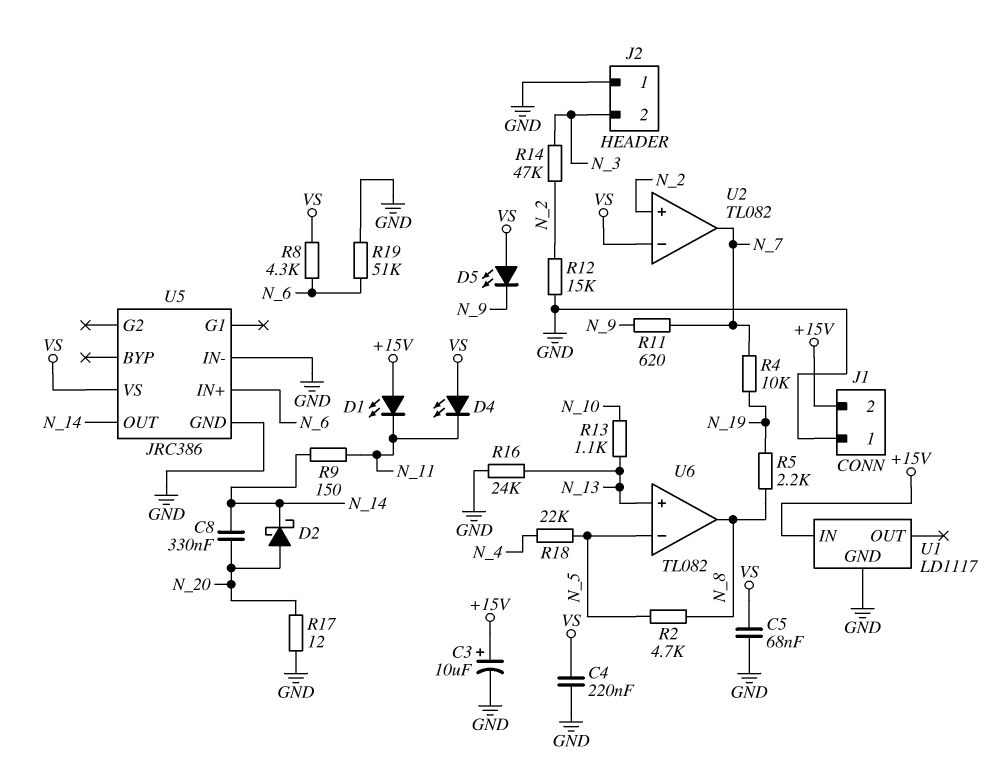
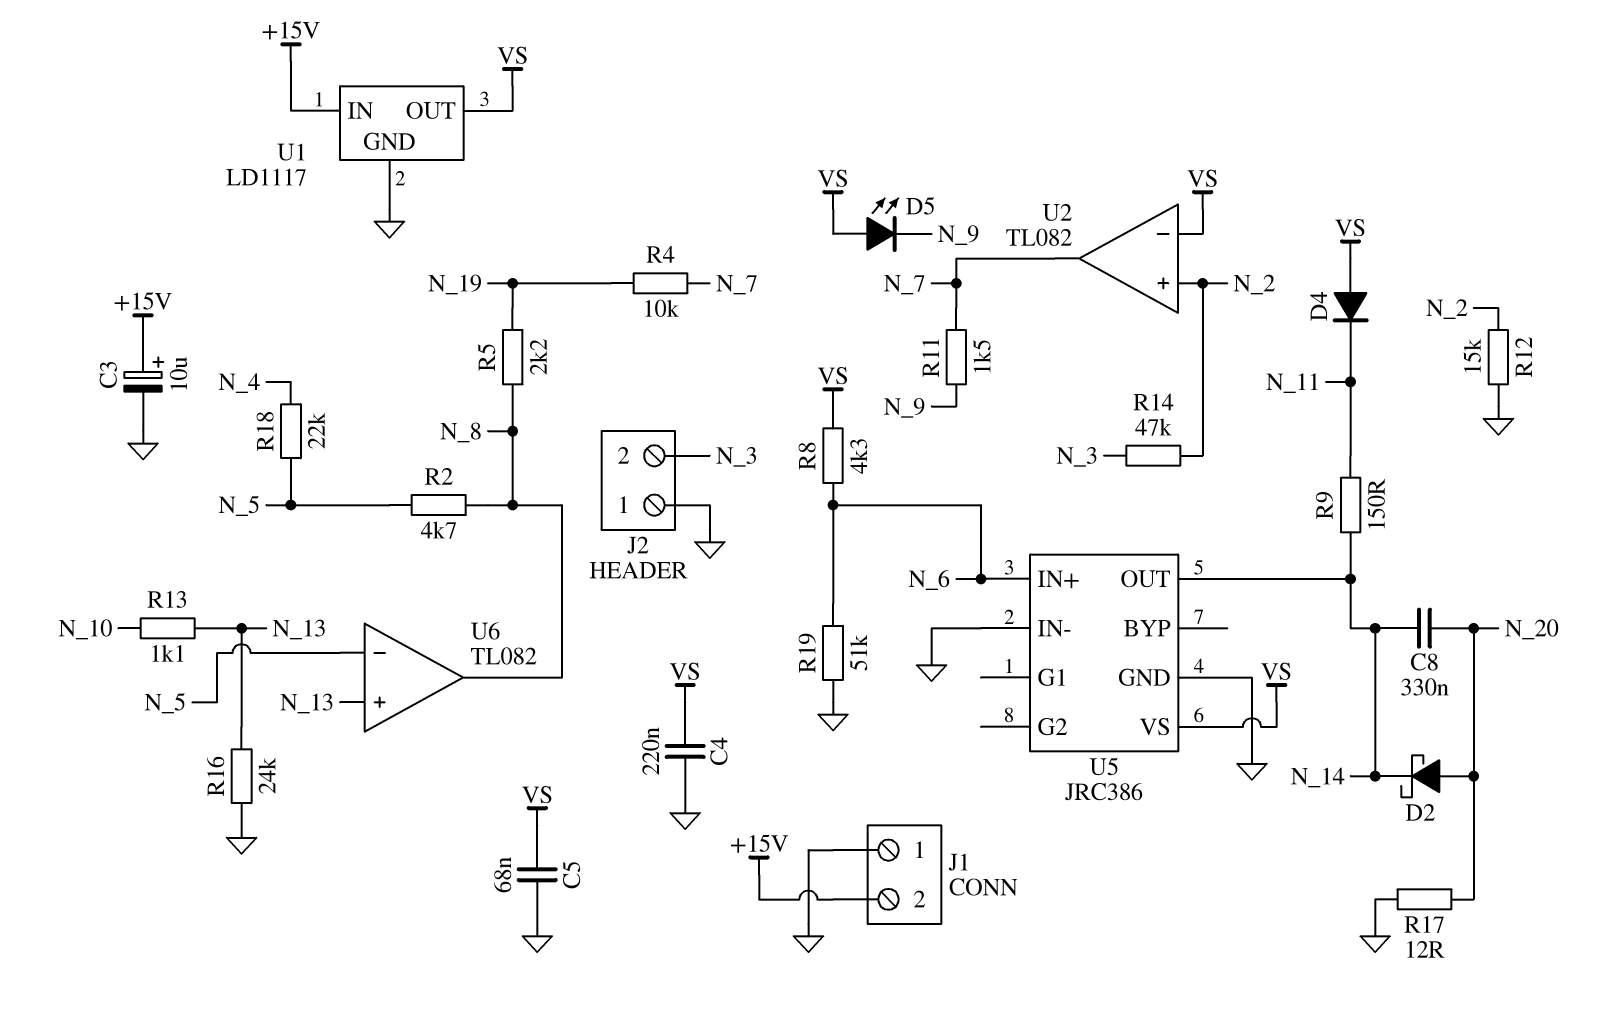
D1: LED (A +15V, K N_11) -> none
D4: LED (A VS, K N_11) -> diode (A VS, K N_11)
R11: 620 (N_7, N_9) -> 1.5k (N_7, N_9)
U1 pin OUT: none -> VS

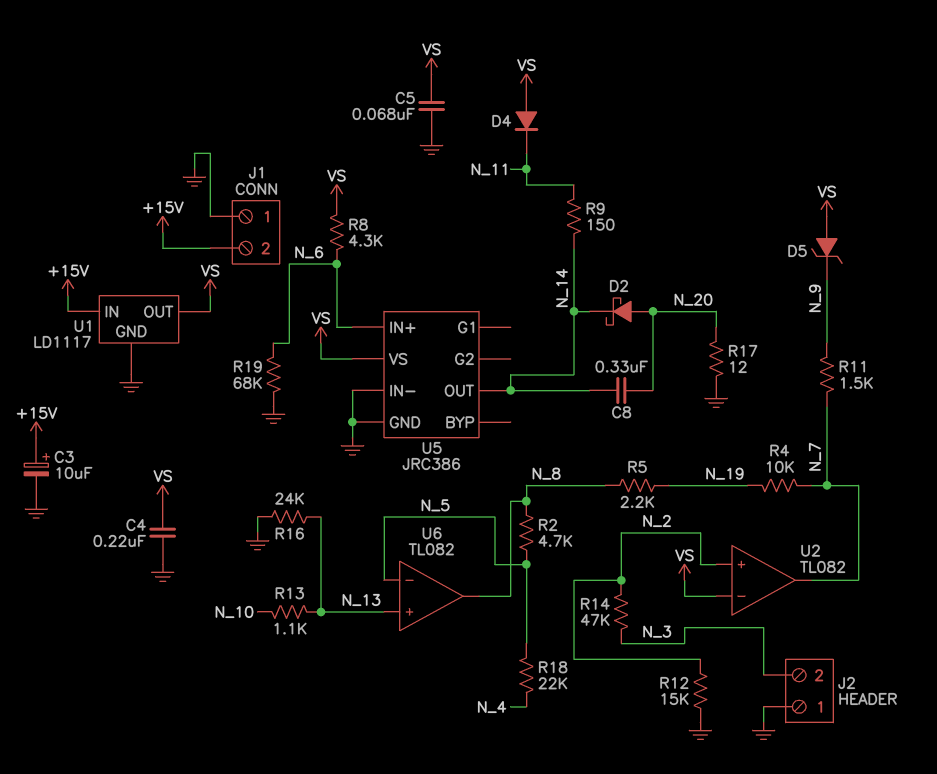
D5: LED (A VS, K N_9) -> zener (A VS, K N_9)
R19: 51k (GND, N_6) -> 68k (GND, N_6)

